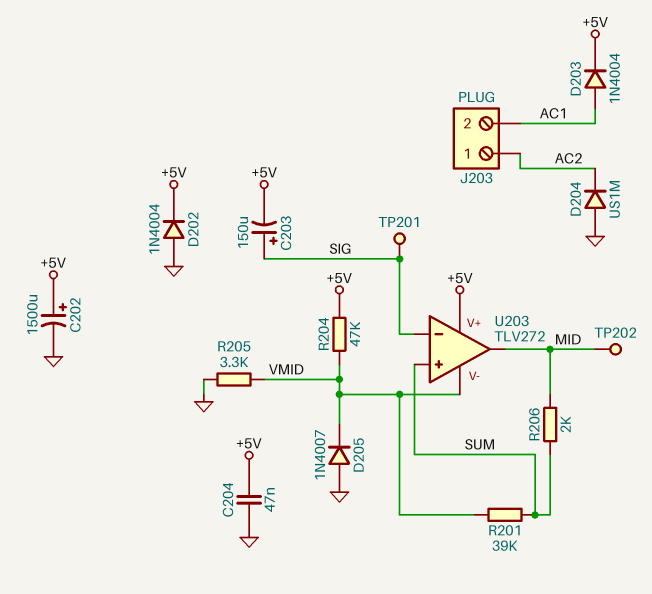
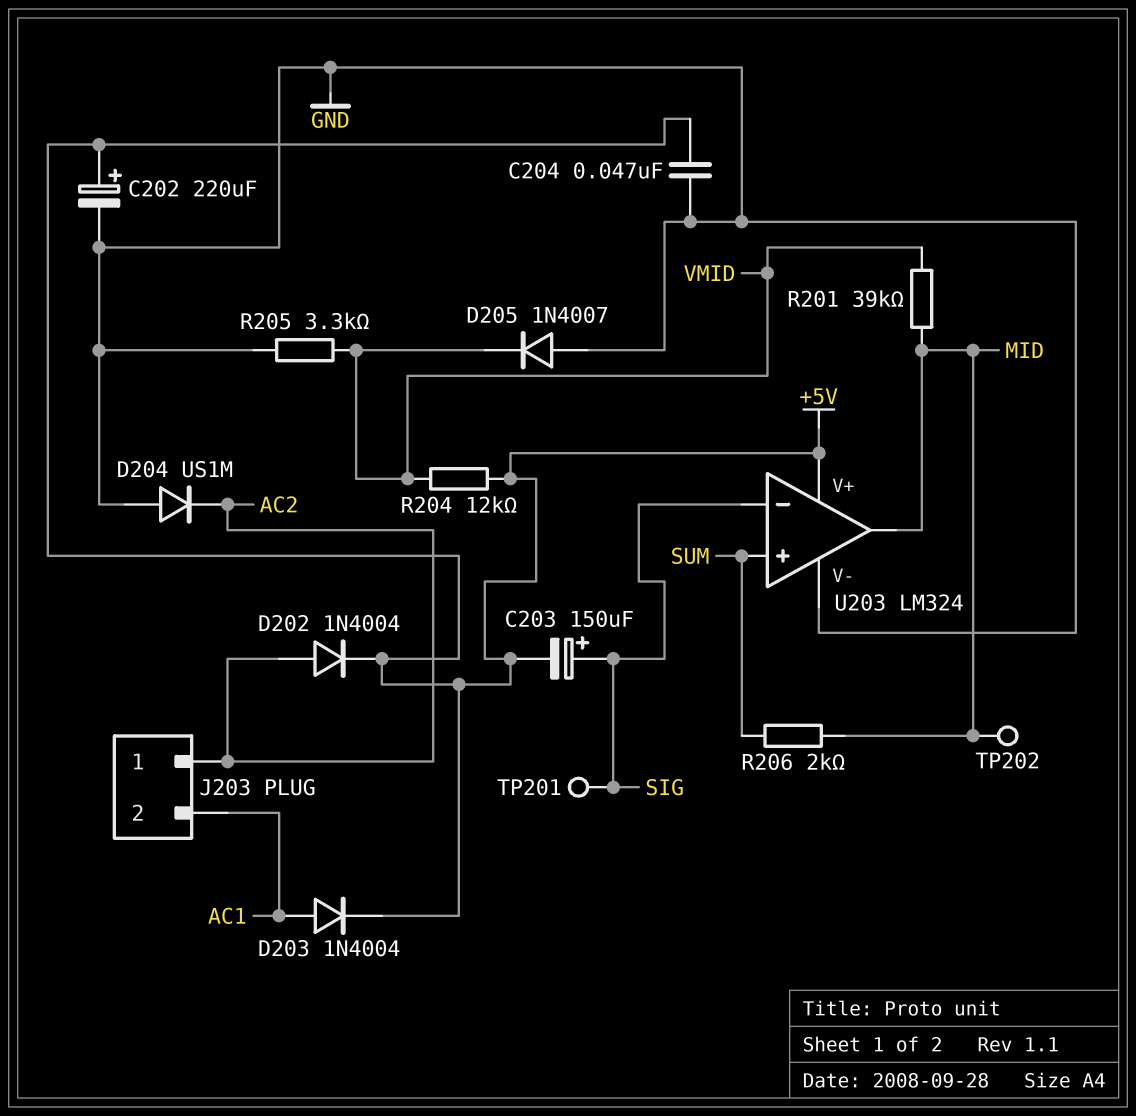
C202: 1500uF (plus +5V, minus GND) -> 220uF (plus +5V, minus GND)
D202: diode 1N4004 (A GND, K +5V) -> diode 1N4004 (A AC2, K +5V)
R201: 39k (SUM, VMID) -> 39k (MID, VMID)
R204: 47k (+5V, VMID) -> 12k (+5V, VMID)
U203: TLV272 -> LM324
U203 pin V-: VMID -> GND

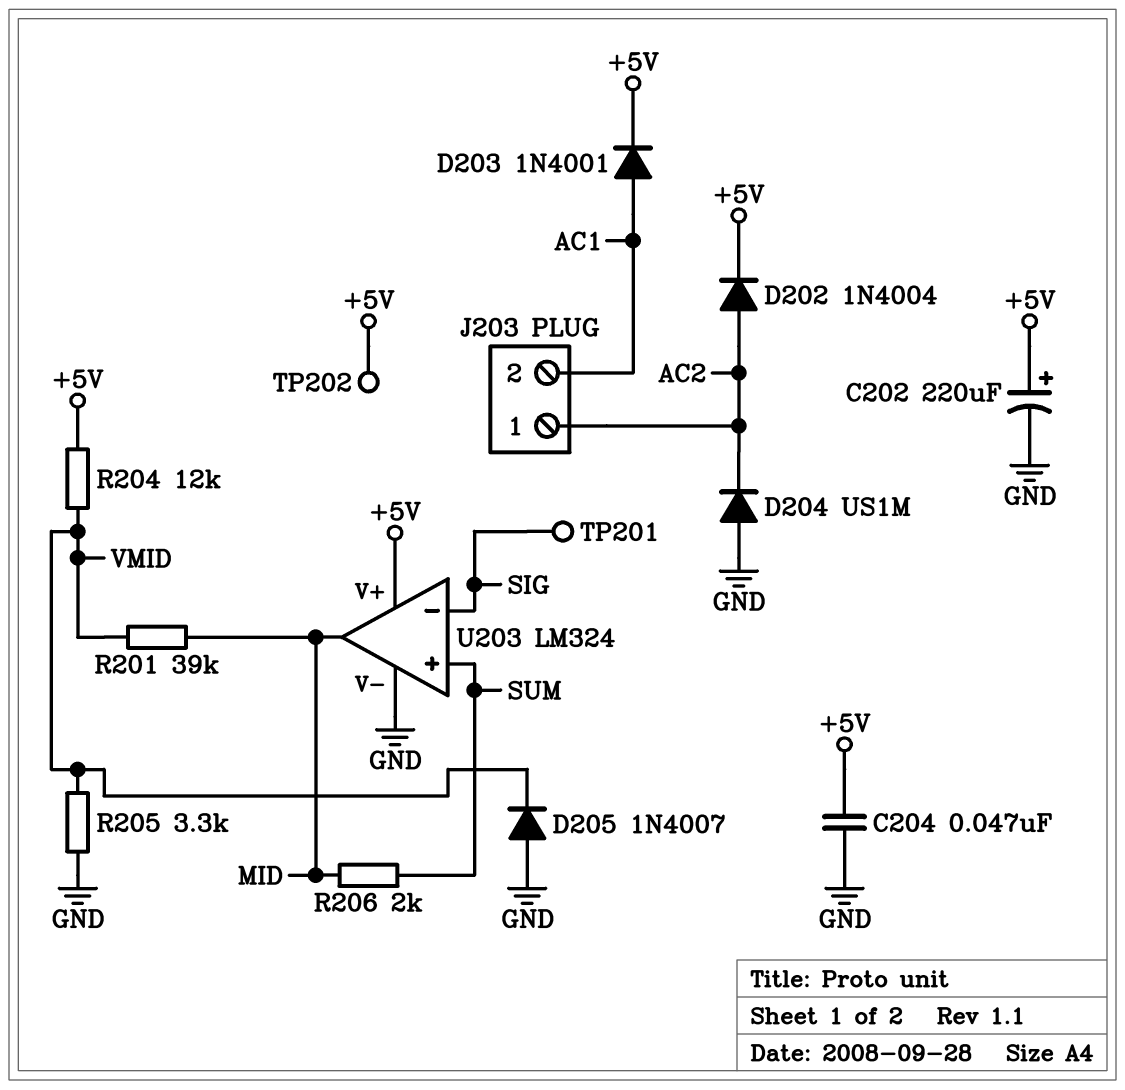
C203: 150uF (plus SIG, minus +5V) -> none
D203: diode 1N4004 (A AC1, K +5V) -> diode 1N4001 (A AC1, K +5V)
TP202: test point (MID) -> test point (+5V)

